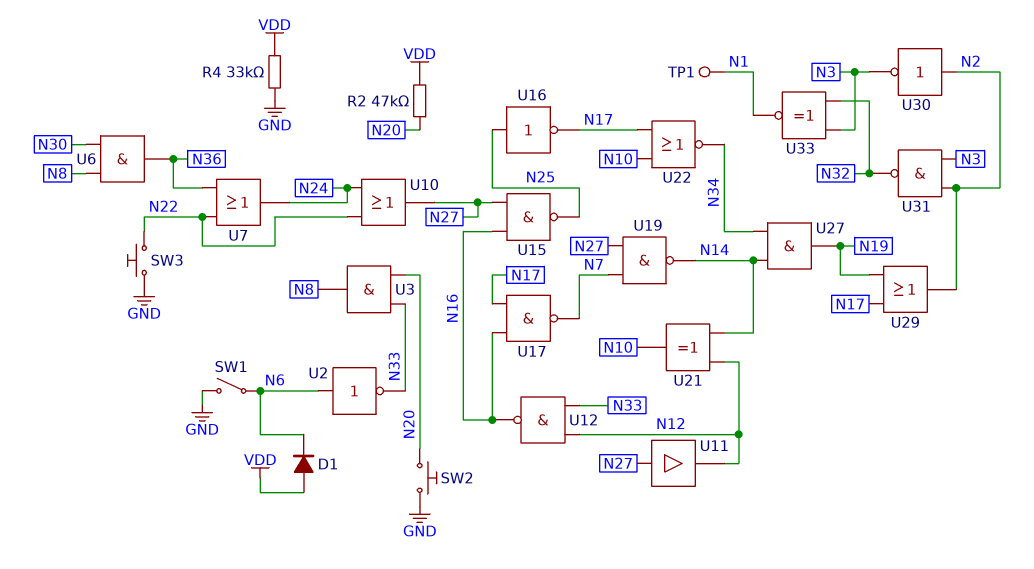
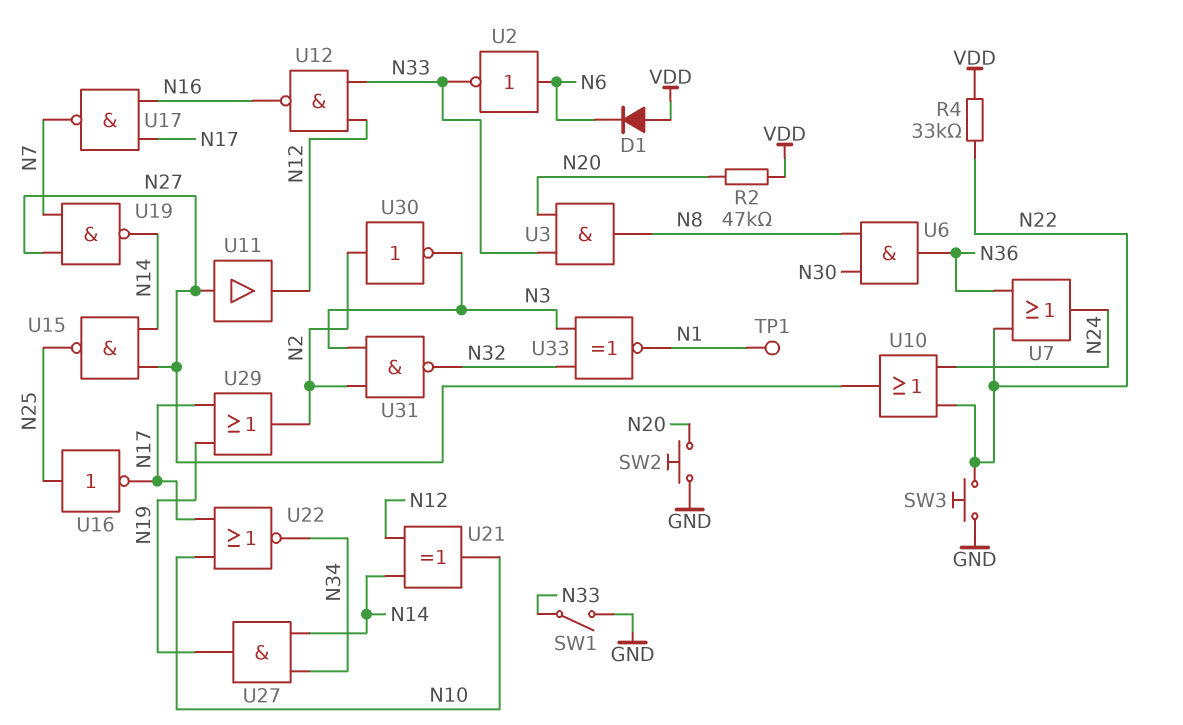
R4: 33k (GND, VDD) -> 33k (N22, VDD)
SW1: switch (GND, N6) -> switch (GND, N33)
U15: NAND (in N16, in N27, out N25) -> NAND (in N14, in N27, out N25)

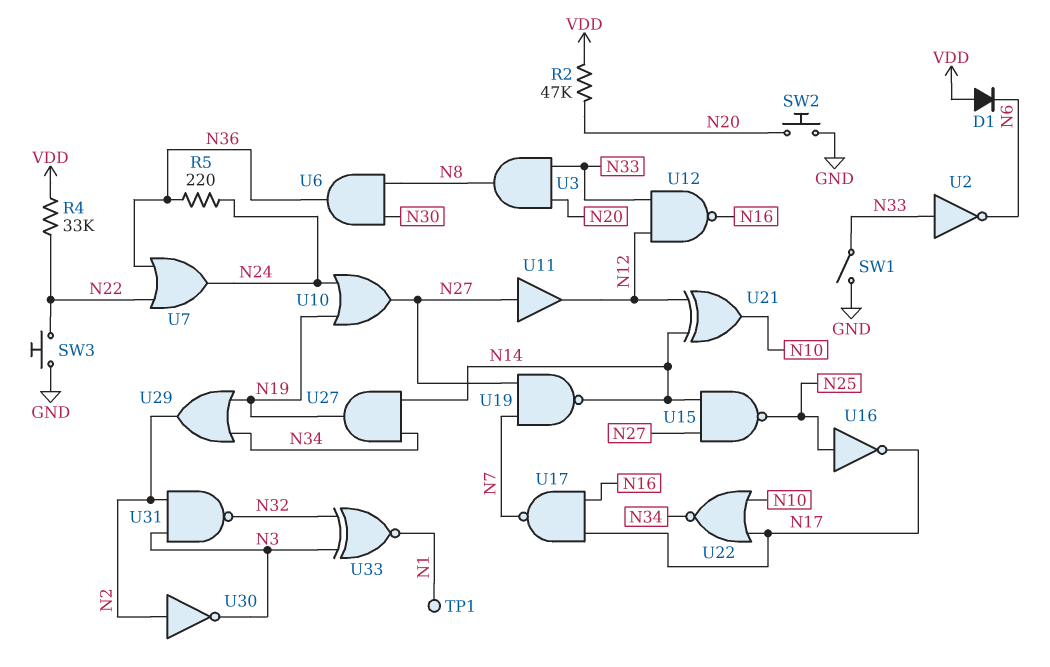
R5: none -> 220 (N24, N36)
U2: NOT (in N6, out N33) -> NOT (in N33, out N6)
U10: OR (in N22, in N24, out N27) -> OR (in N19, in N24, out N27)
U29: OR (in N17, in N19, out N2) -> OR (in N19, in N34, out N2)

